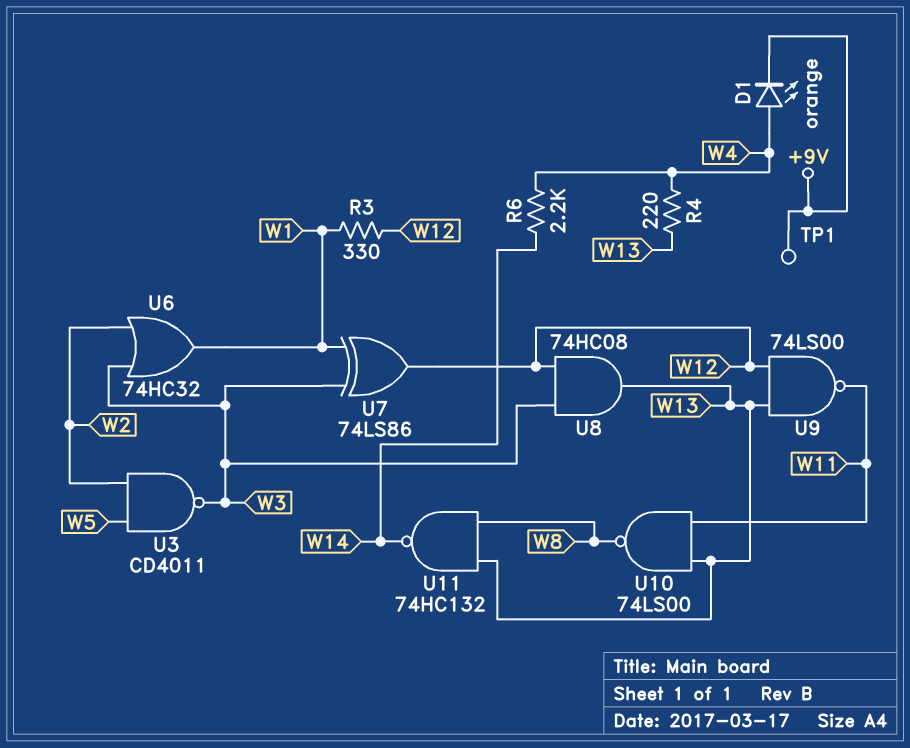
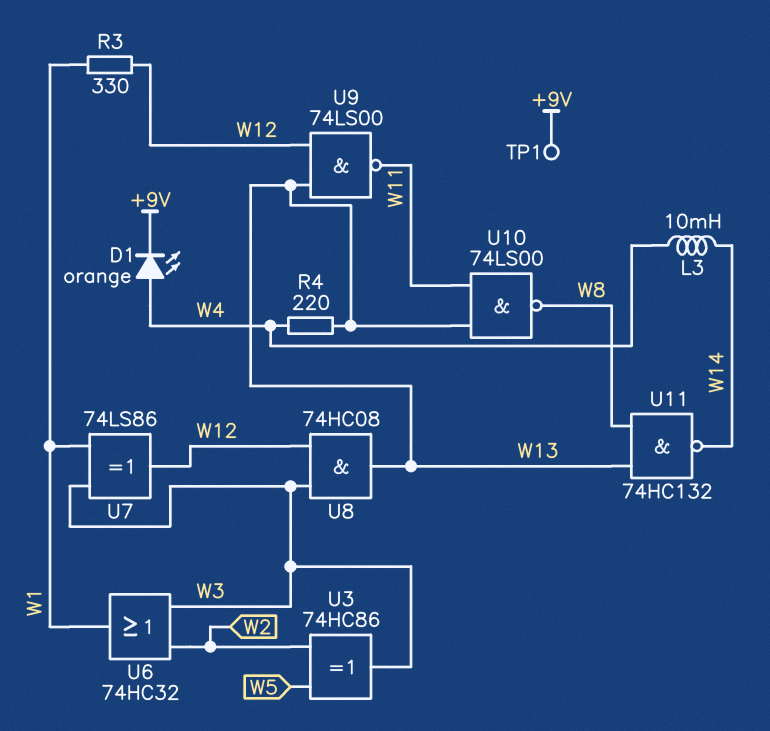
L3: none -> 10mH (W4, W14)
R6: 2.2k (W4, W14) -> none
U3: NAND CD4011 (in W2, in W5, out W3) -> XOR 74HC86 (in W2, in W5, out W3)

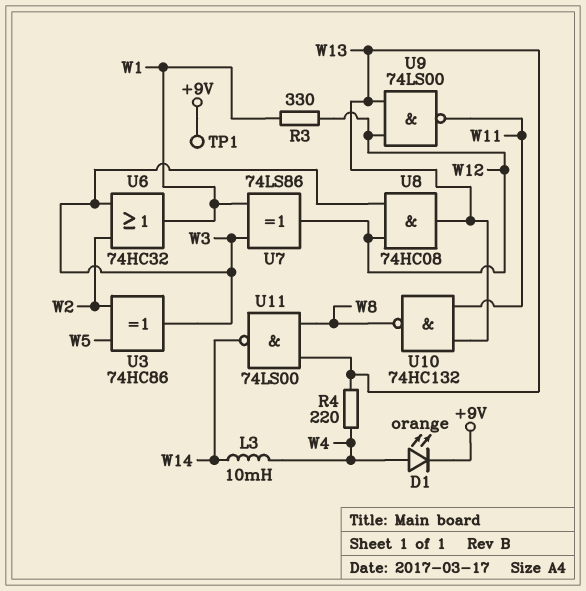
U10: NAND 74LS00 (in W11, in W13, out W8) -> NAND 74HC132 (in W11, in W13, out W8)
U11: NAND 74HC132 (in W8, in W13, out W14) -> NAND 74LS00 (in W8, in W13, out W14)

